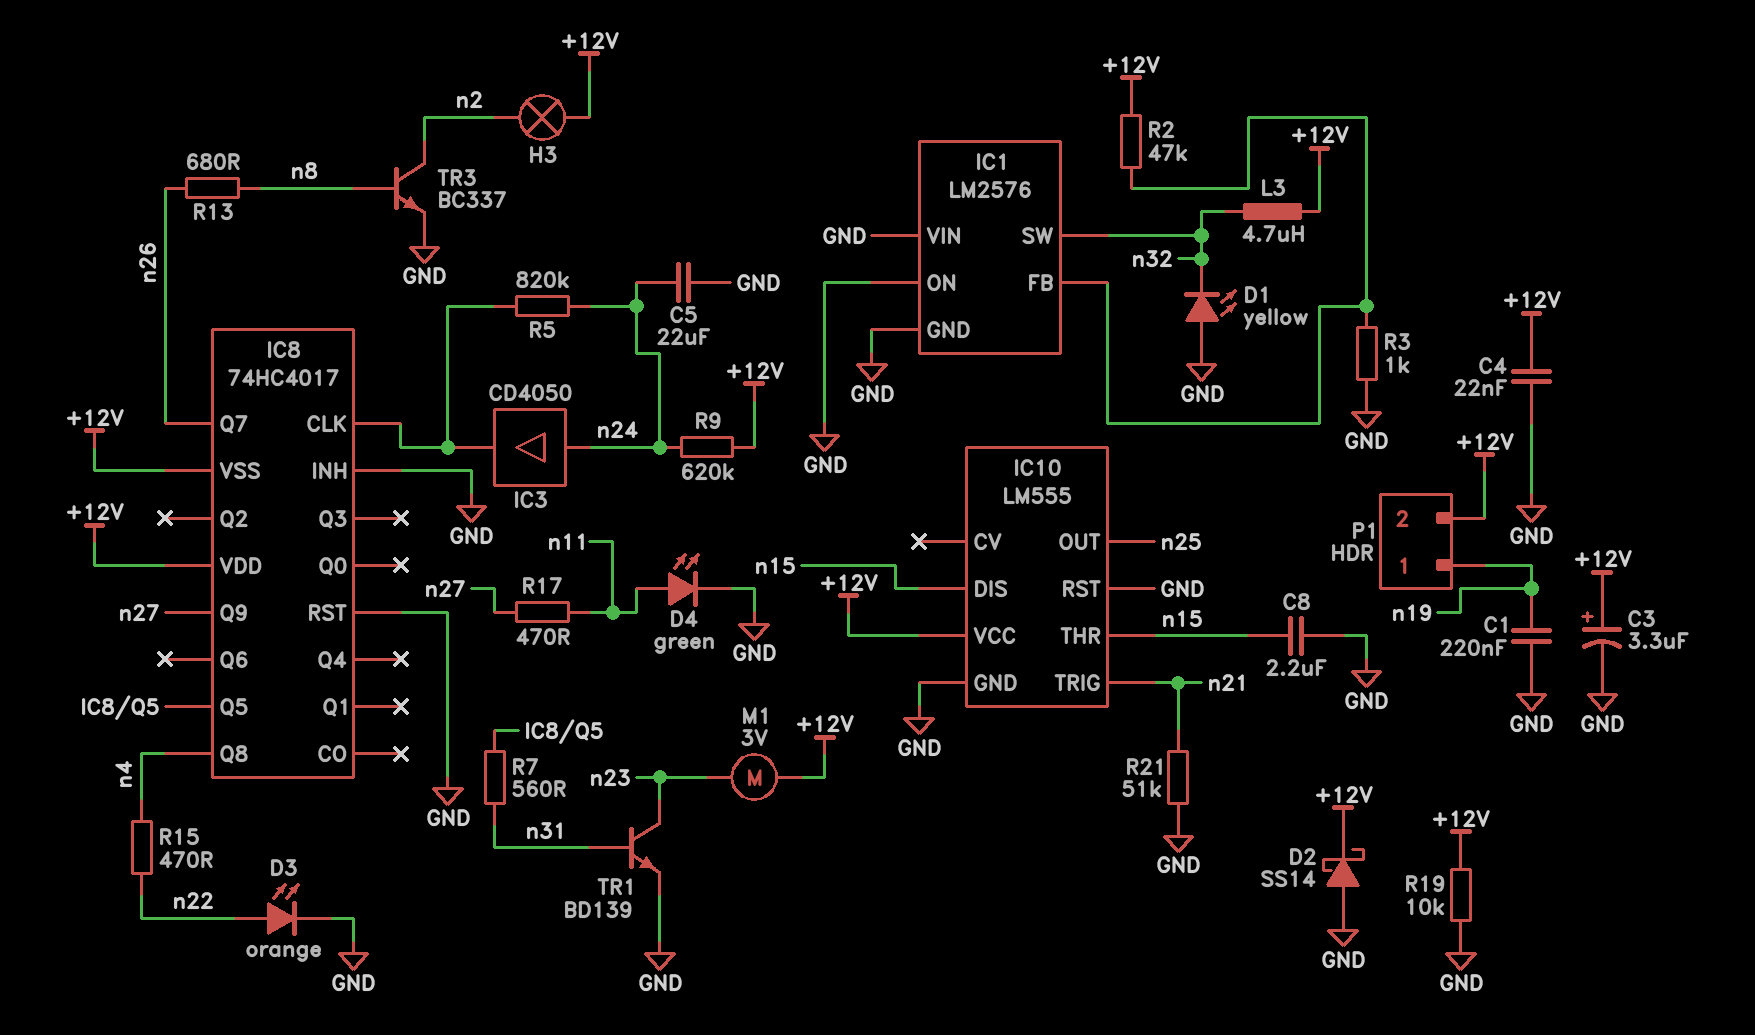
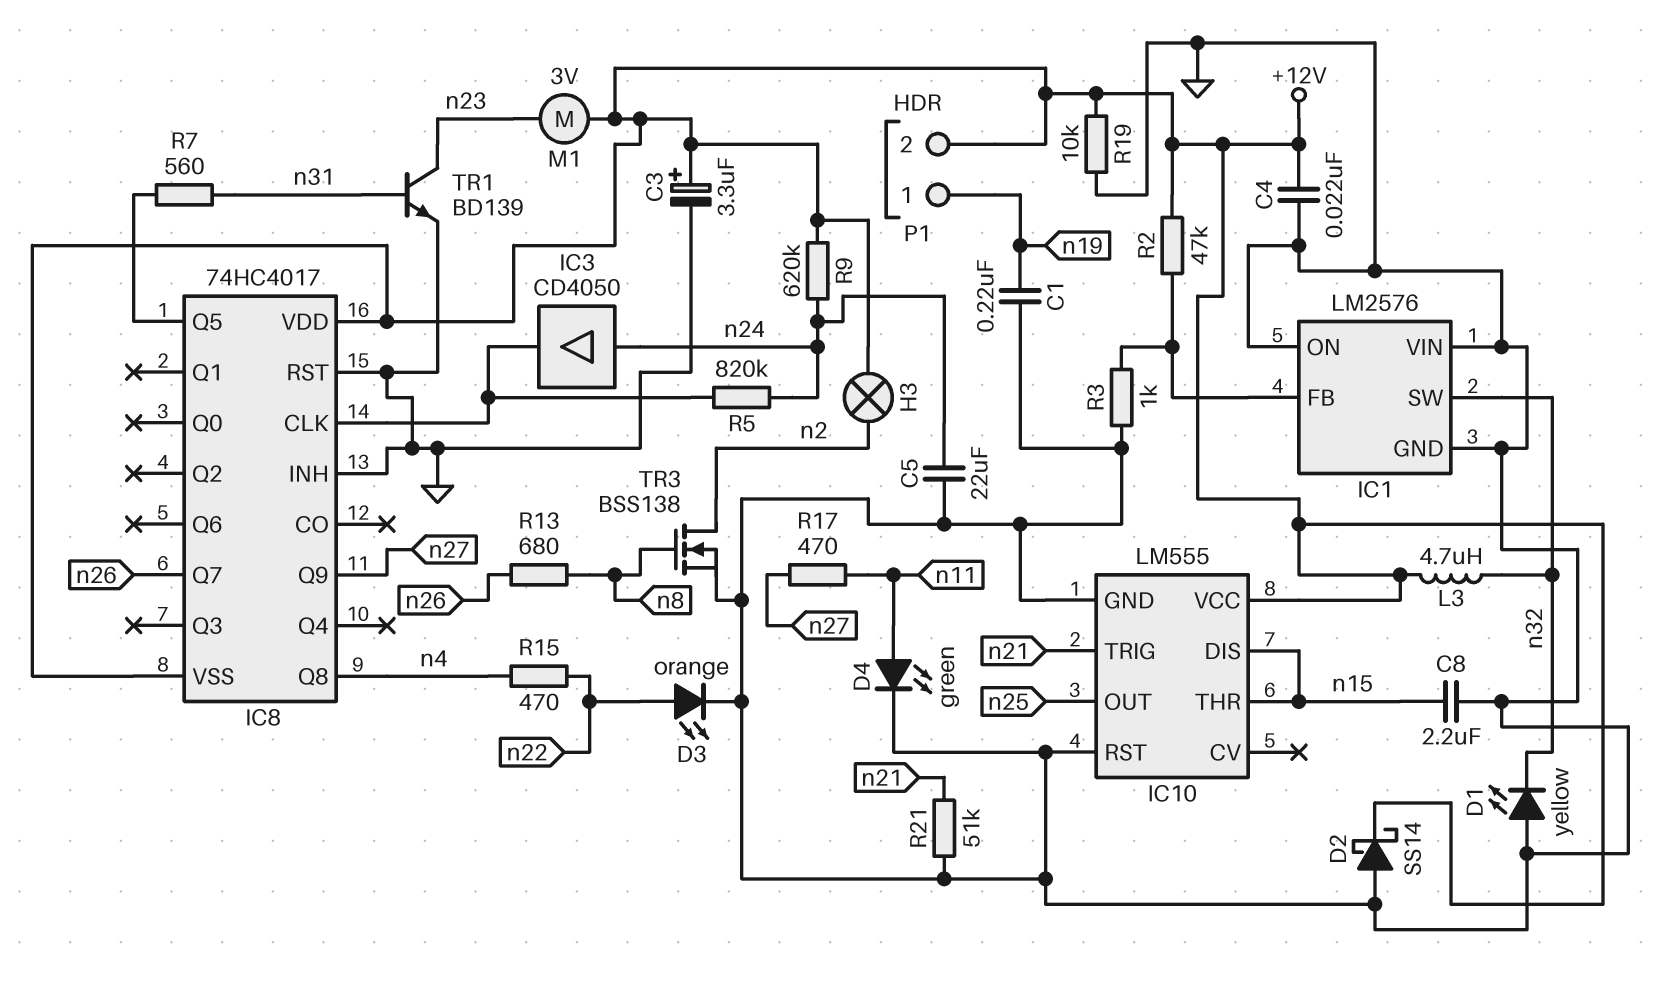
TR3: NPN BC337 (B n8, C n2, E GND) -> NMOS BSS138 (G n8, D n2, S GND)

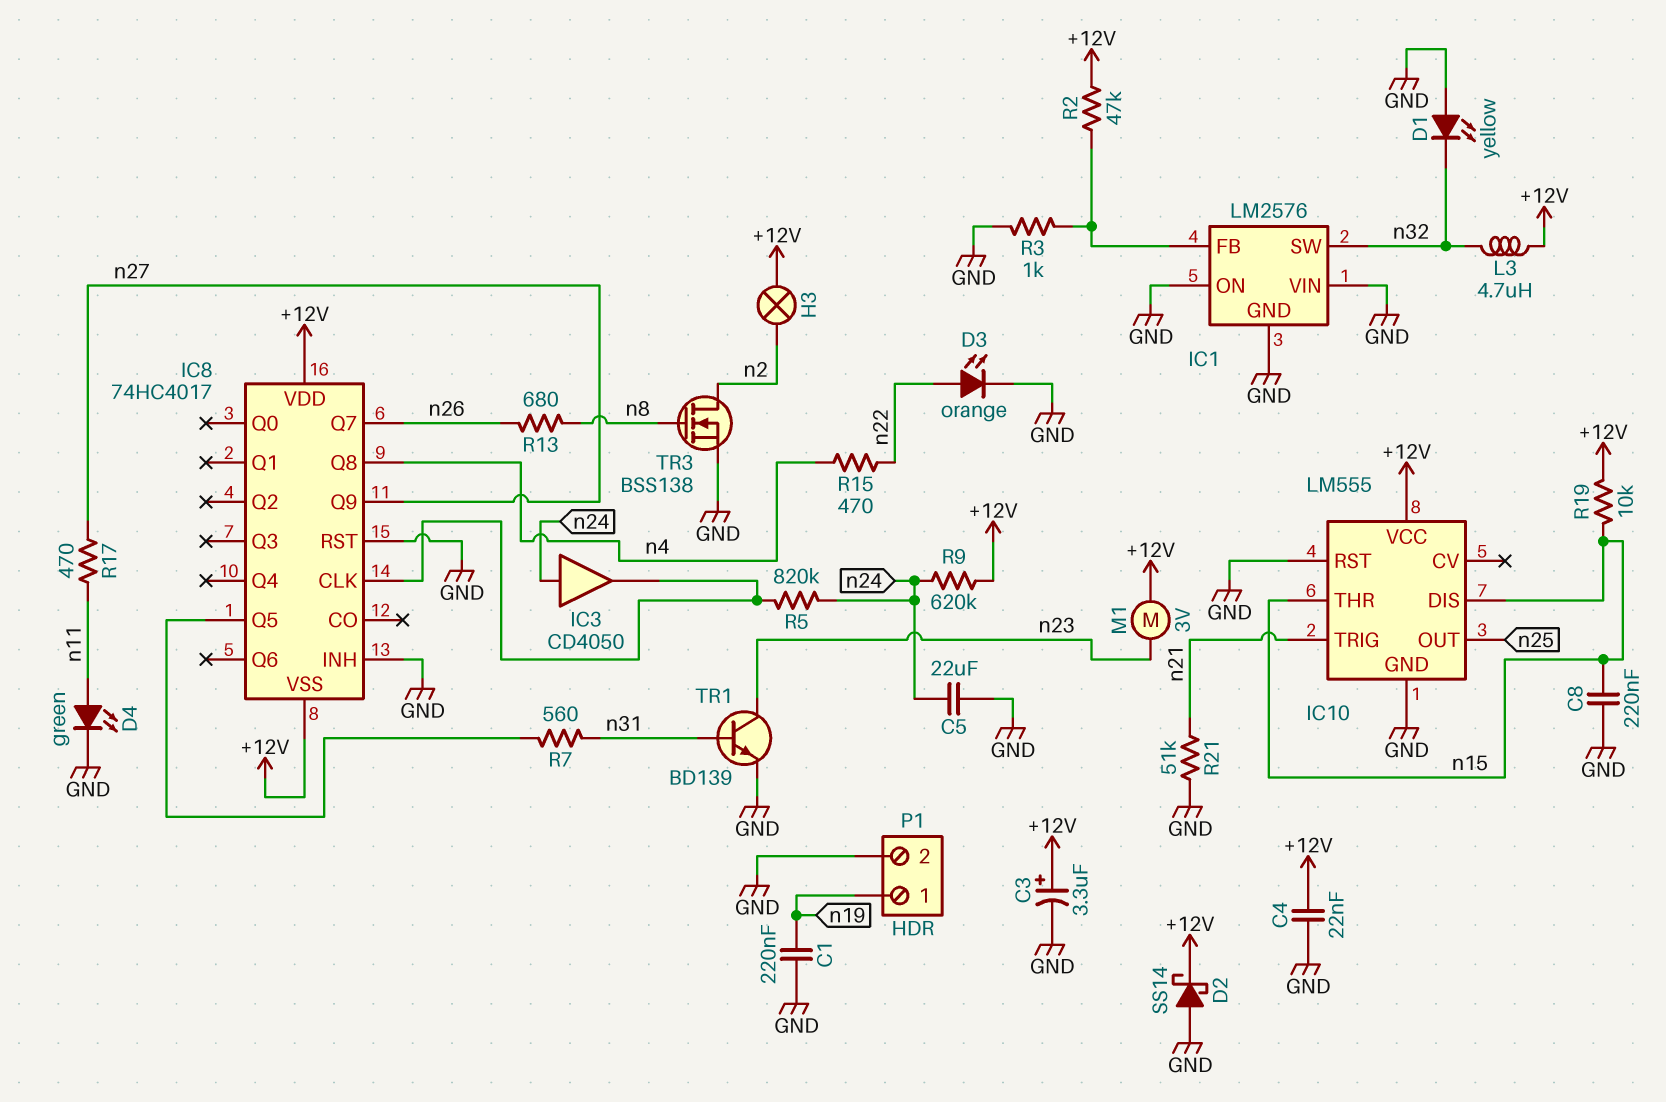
C8: 2.2uF (GND, n15) -> 220nF (GND, n15)
P1 pin 2: +12V -> GND
R19: 10k (+12V, GND) -> 10k (+12V, n15)

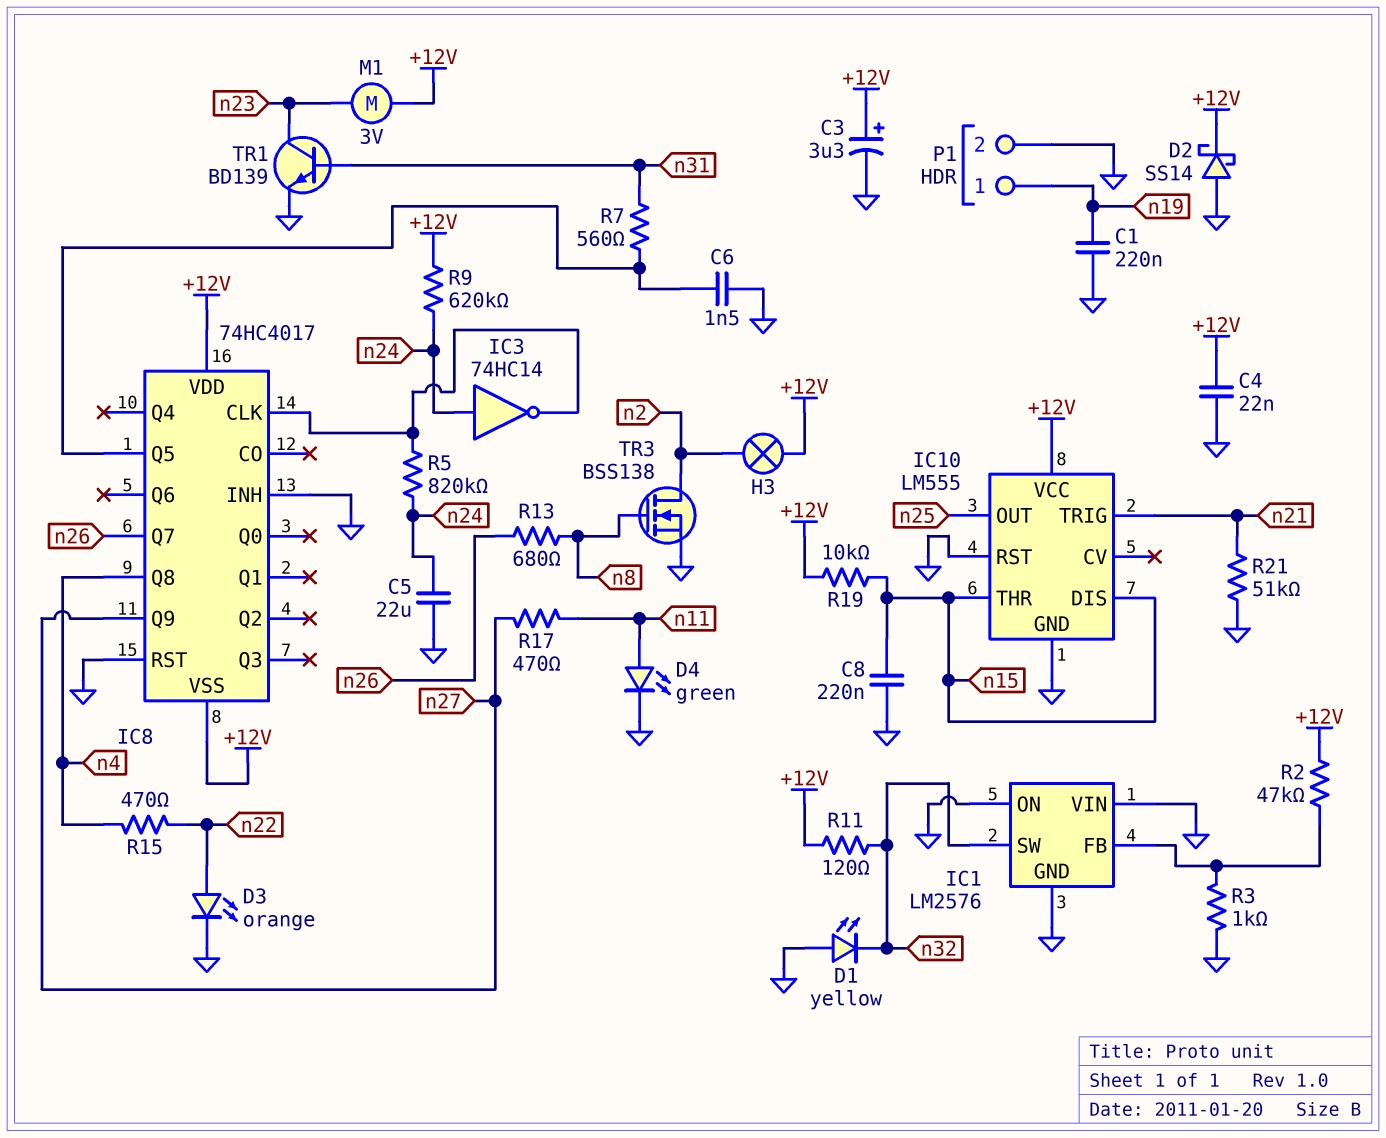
C6: none -> 1.5nF (GND, IC8/Q5)
IC3: buffer CD4050 (in n24, out IC8/CLK) -> NOT 74HC14 (in n24, out IC8/CLK)
L3: 4.7uH (+12V, n32) -> none
R11: none -> 120 (+12V, n32)

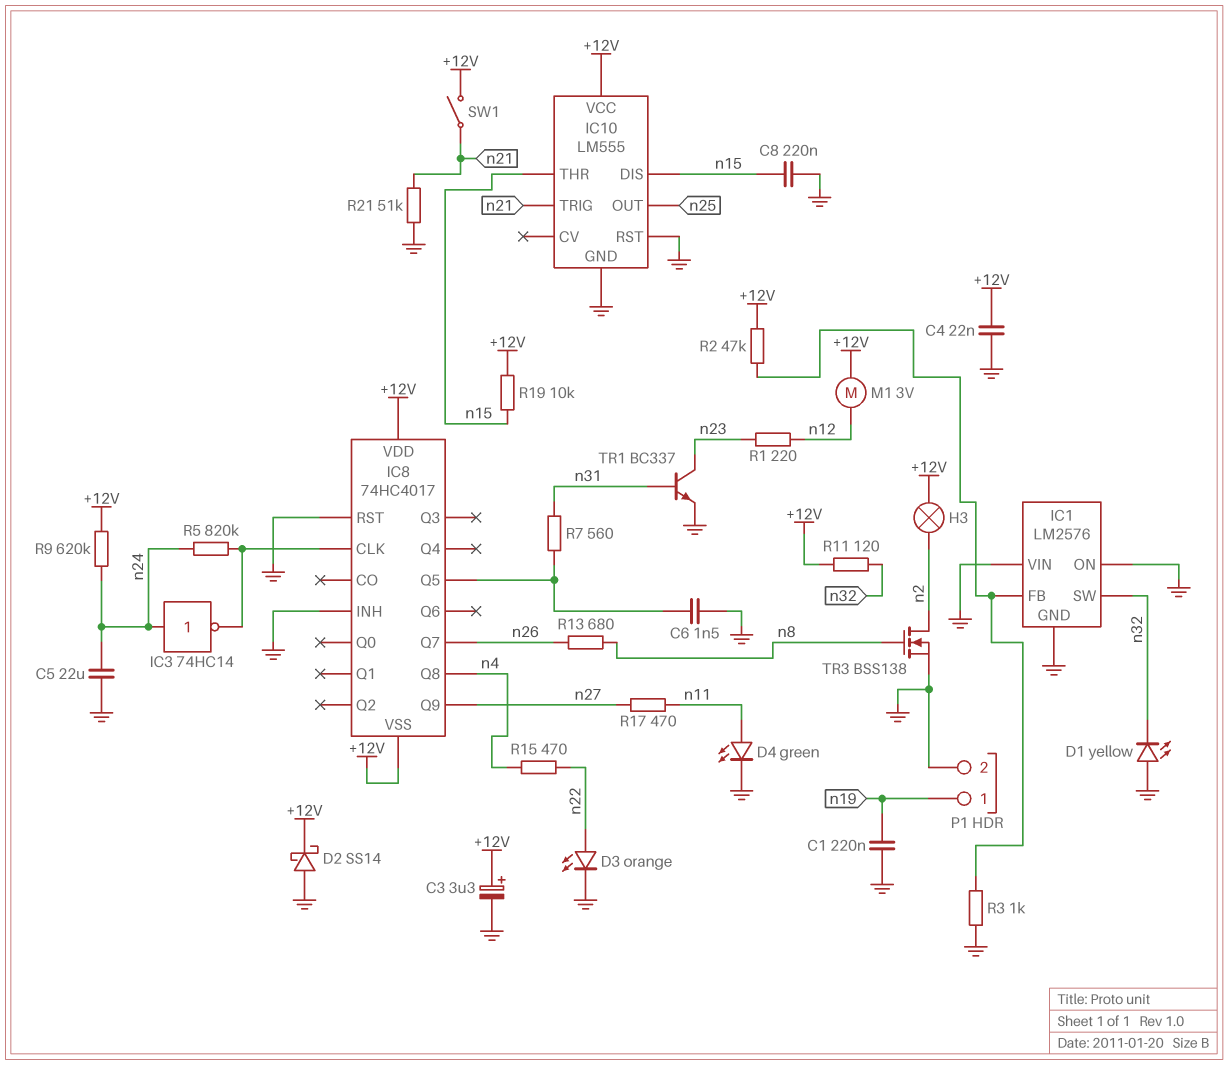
M1: motor 3V (+12V, n23) -> motor 3V (+12V, n12)
R1: none -> 220 (n12, n23)
SW1: none -> switch (+12V, n21)
TR1: NPN BD139 (B n31, C n23, E GND) -> NPN BC337 (B n31, C n23, E GND)

